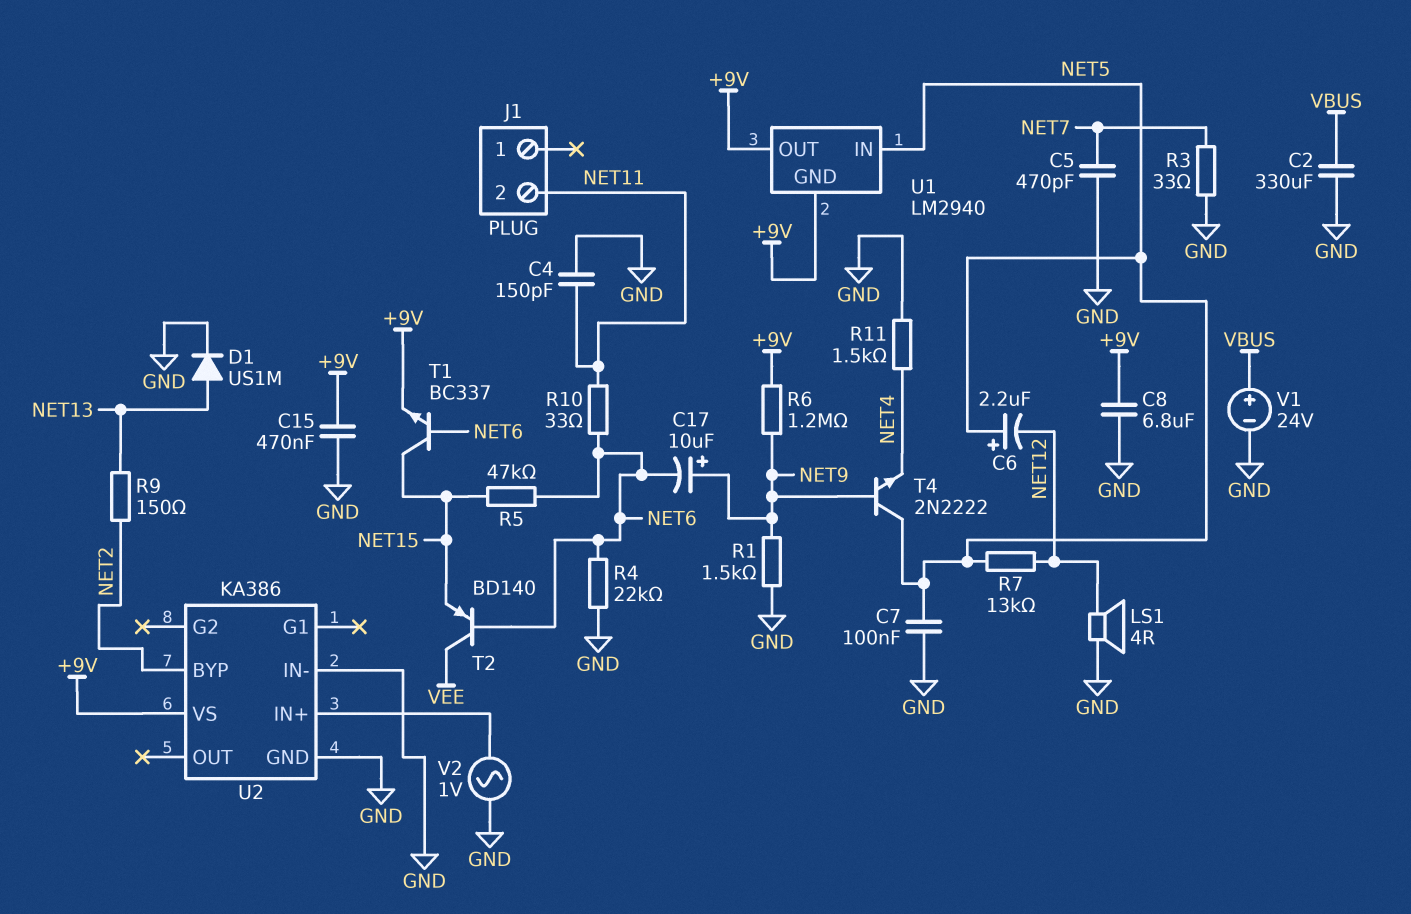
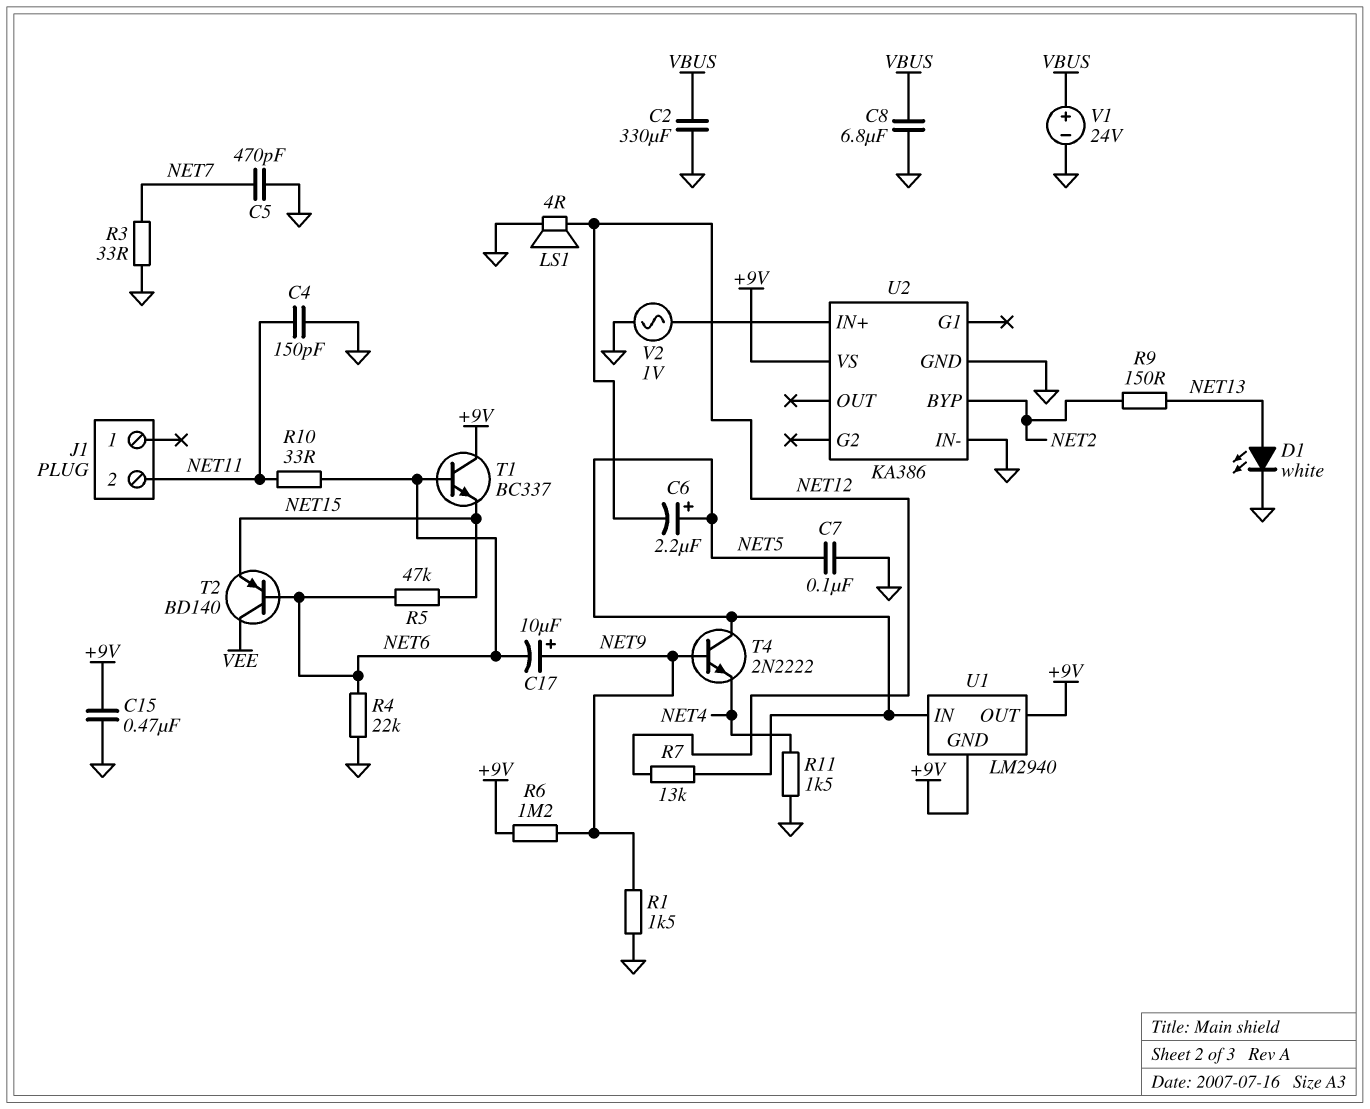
C8: 6.8uF (+9V, GND) -> 6.8uF (GND, VBUS)
D1: diode US1M (A NET13, K GND) -> LED white (A NET13, K GND)
T1: NPN BC337 (B NET6, C NET15, E +9V) -> NPN BC337 (B NET6, C +9V, E NET15)

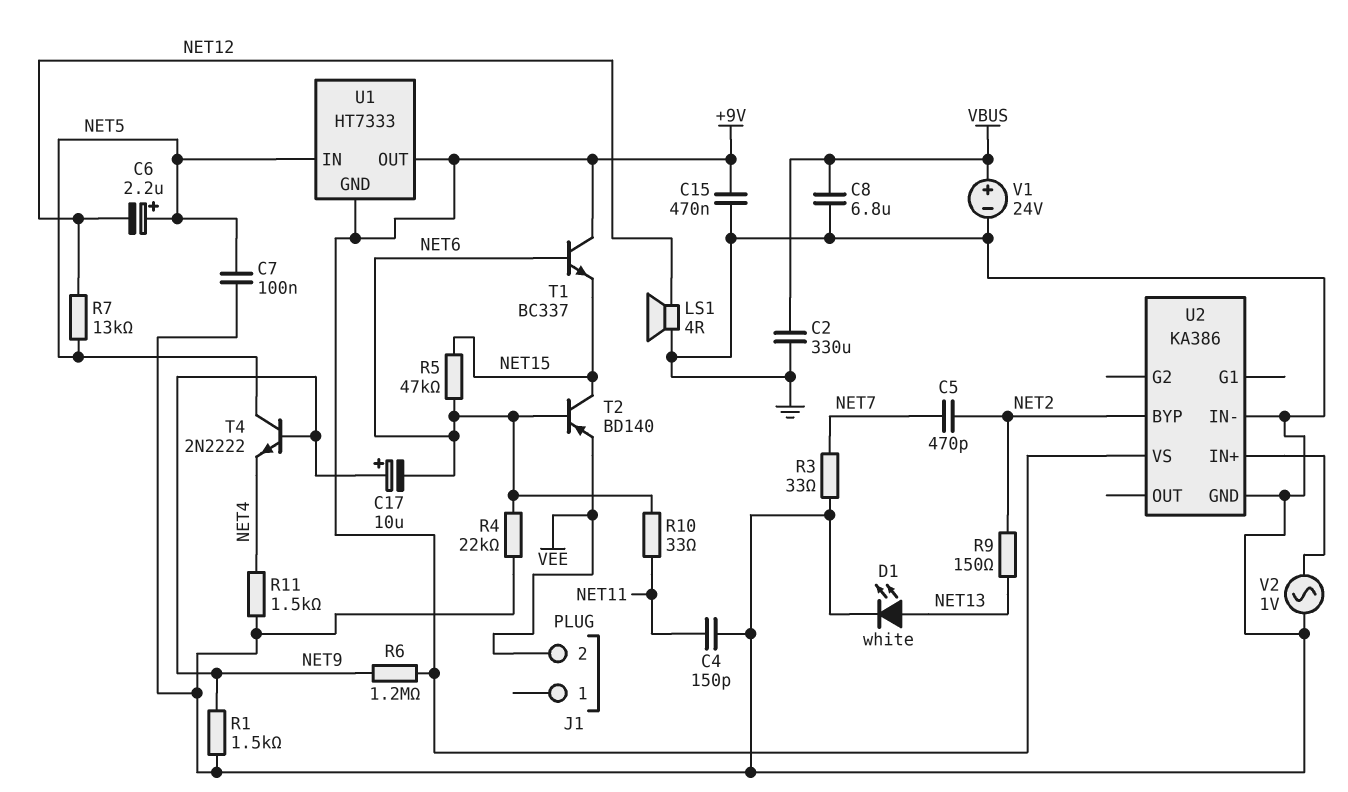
C5: 470pF (GND, NET7) -> 470pF (NET2, NET7)
J1 pin 2: NET11 -> VEE
T2: PNP BD140 (B NET6, C VEE, E NET15) -> PNP BD140 (B NET6, C NET15, E VEE)
U1: LM2940 -> HT7333

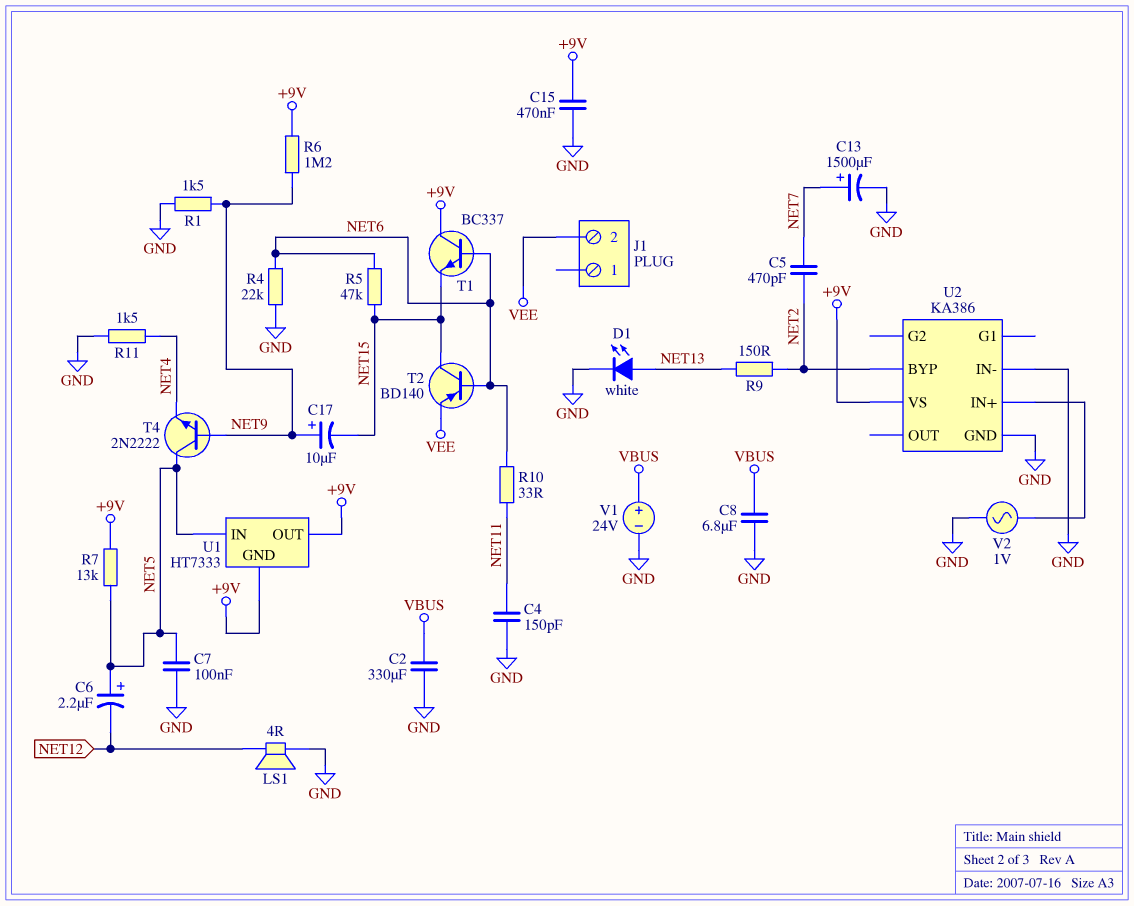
C13: none -> 1500uF (plus NET7, minus GND)
C17: 10uF (plus NET9, minus NET6) -> 10uF (plus NET9, minus NET15)
R3: 33 (GND, NET7) -> none
R7: 13k (NET5, NET12) -> 13k (+9V, NET5)

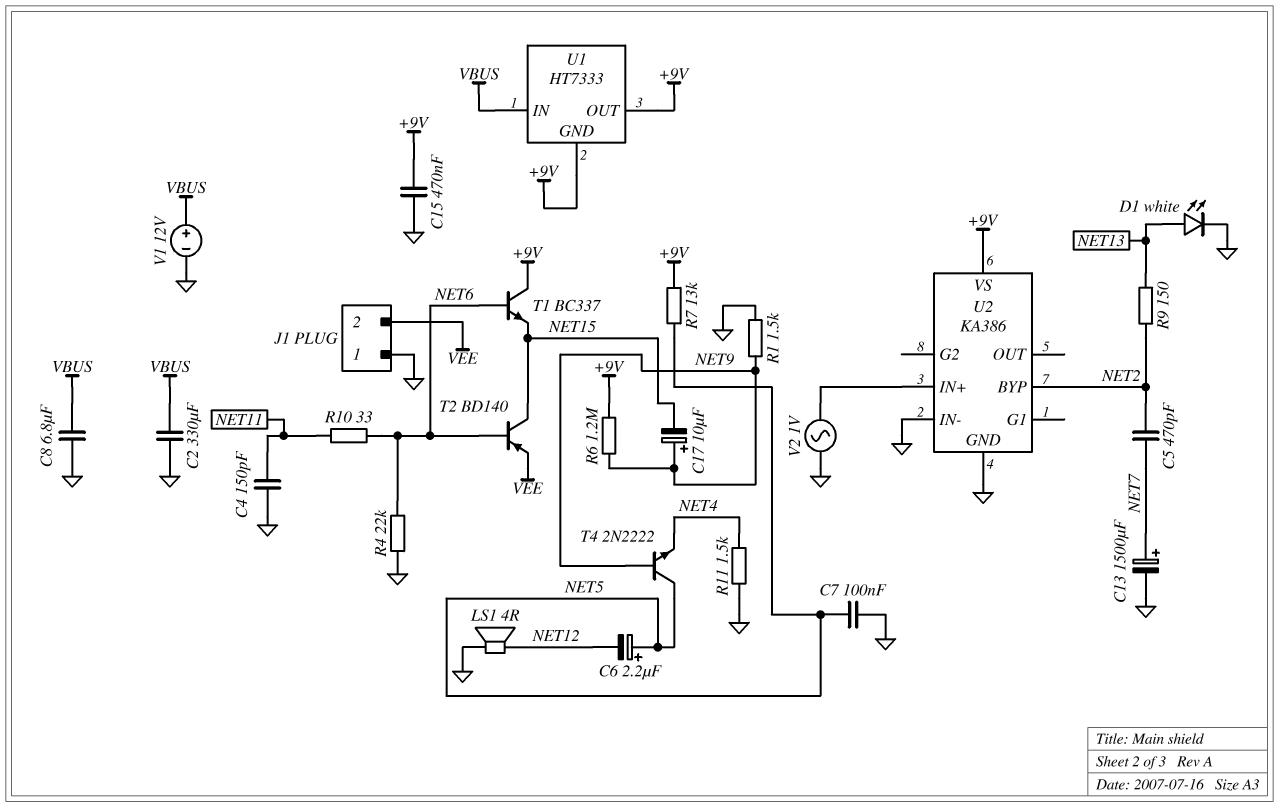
J1 pin 1: none -> GND
R5: 47k (NET6, NET15) -> none
U1 pin IN: NET5 -> VBUS
V1: 24V (plus VBUS, minus GND) -> 12V (plus VBUS, minus GND)

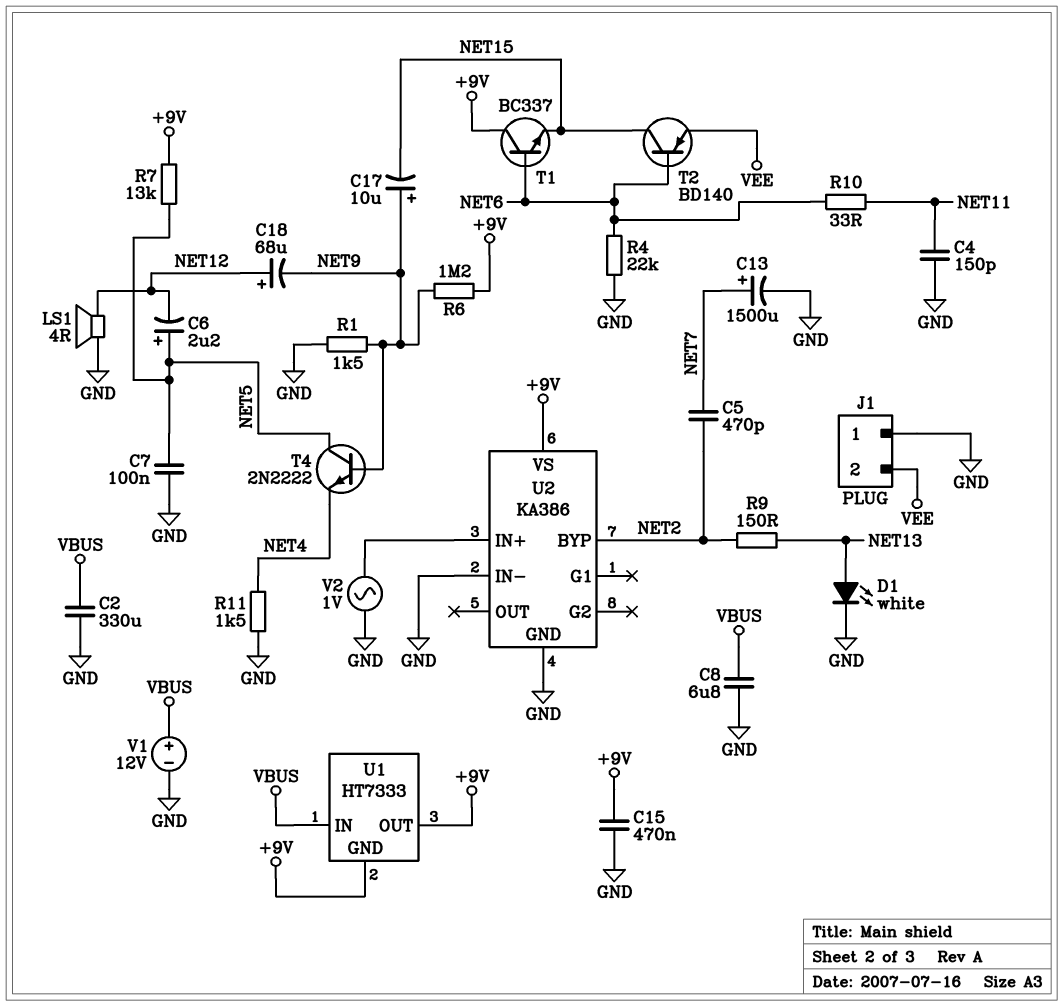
C18: none -> 68uF (plus NET12, minus NET9)

